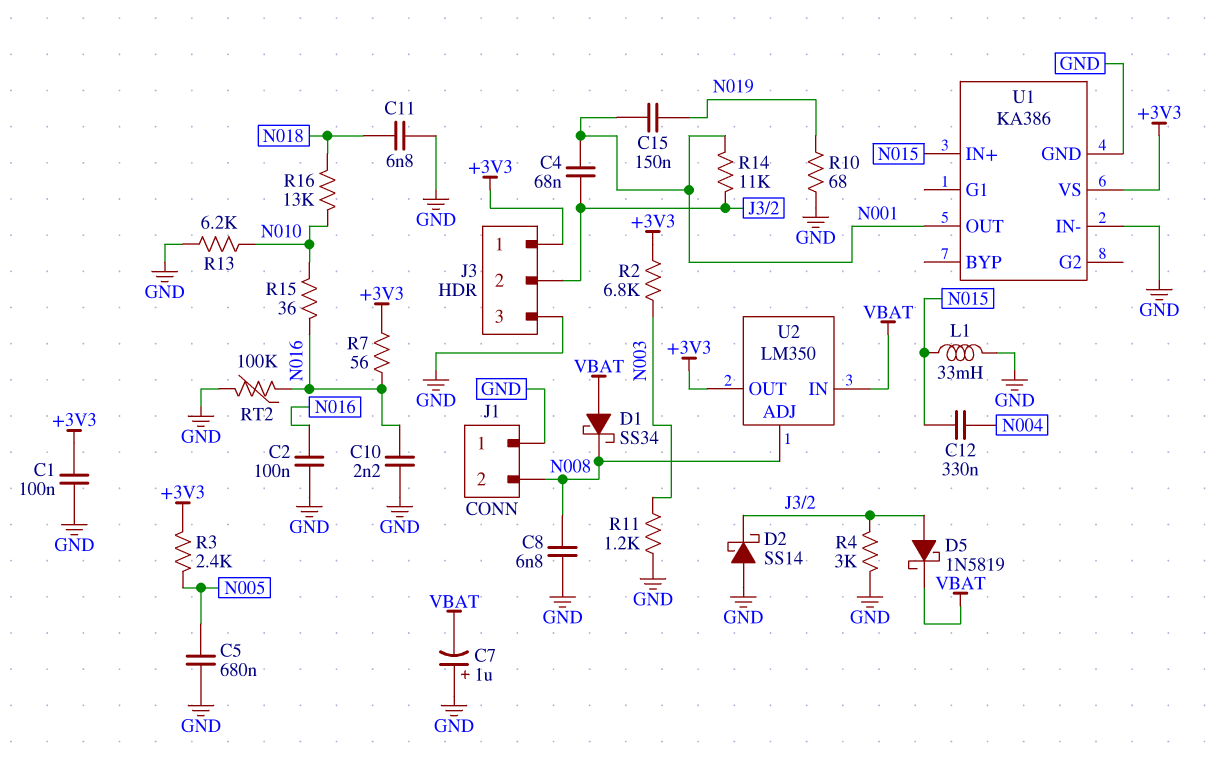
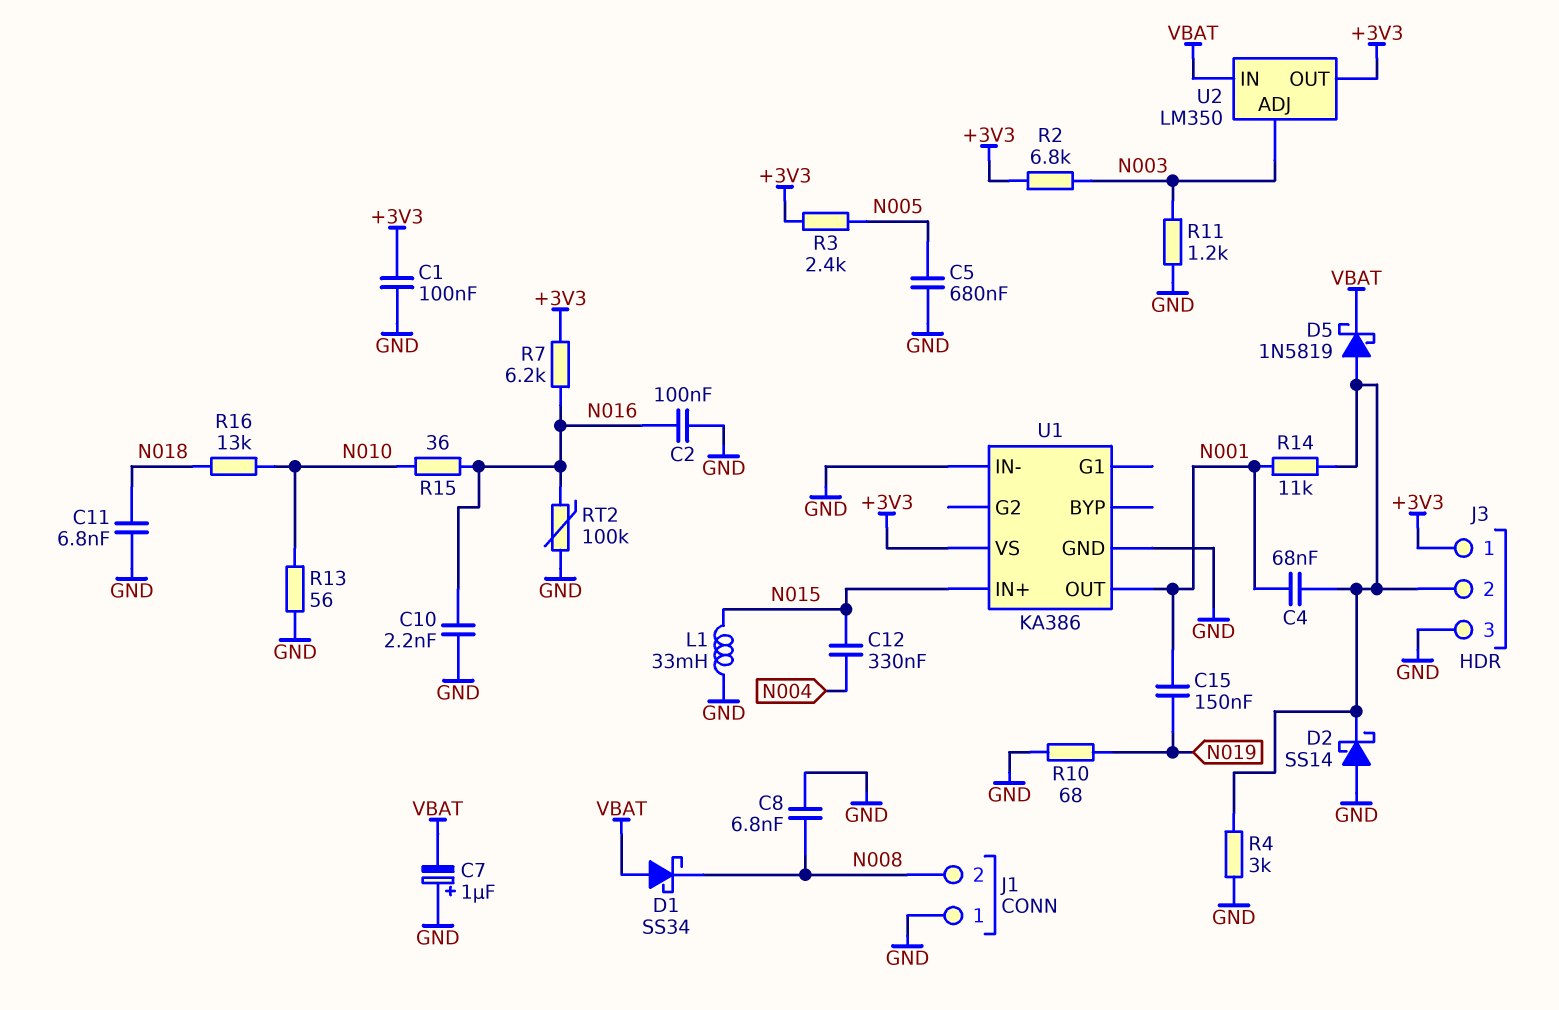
R7: 56 (+3V3, N016) -> 6.2k (+3V3, N016)
R13: 6.2k (GND, N010) -> 56 (GND, N010)
U2 pin ADJ: N008 -> N003

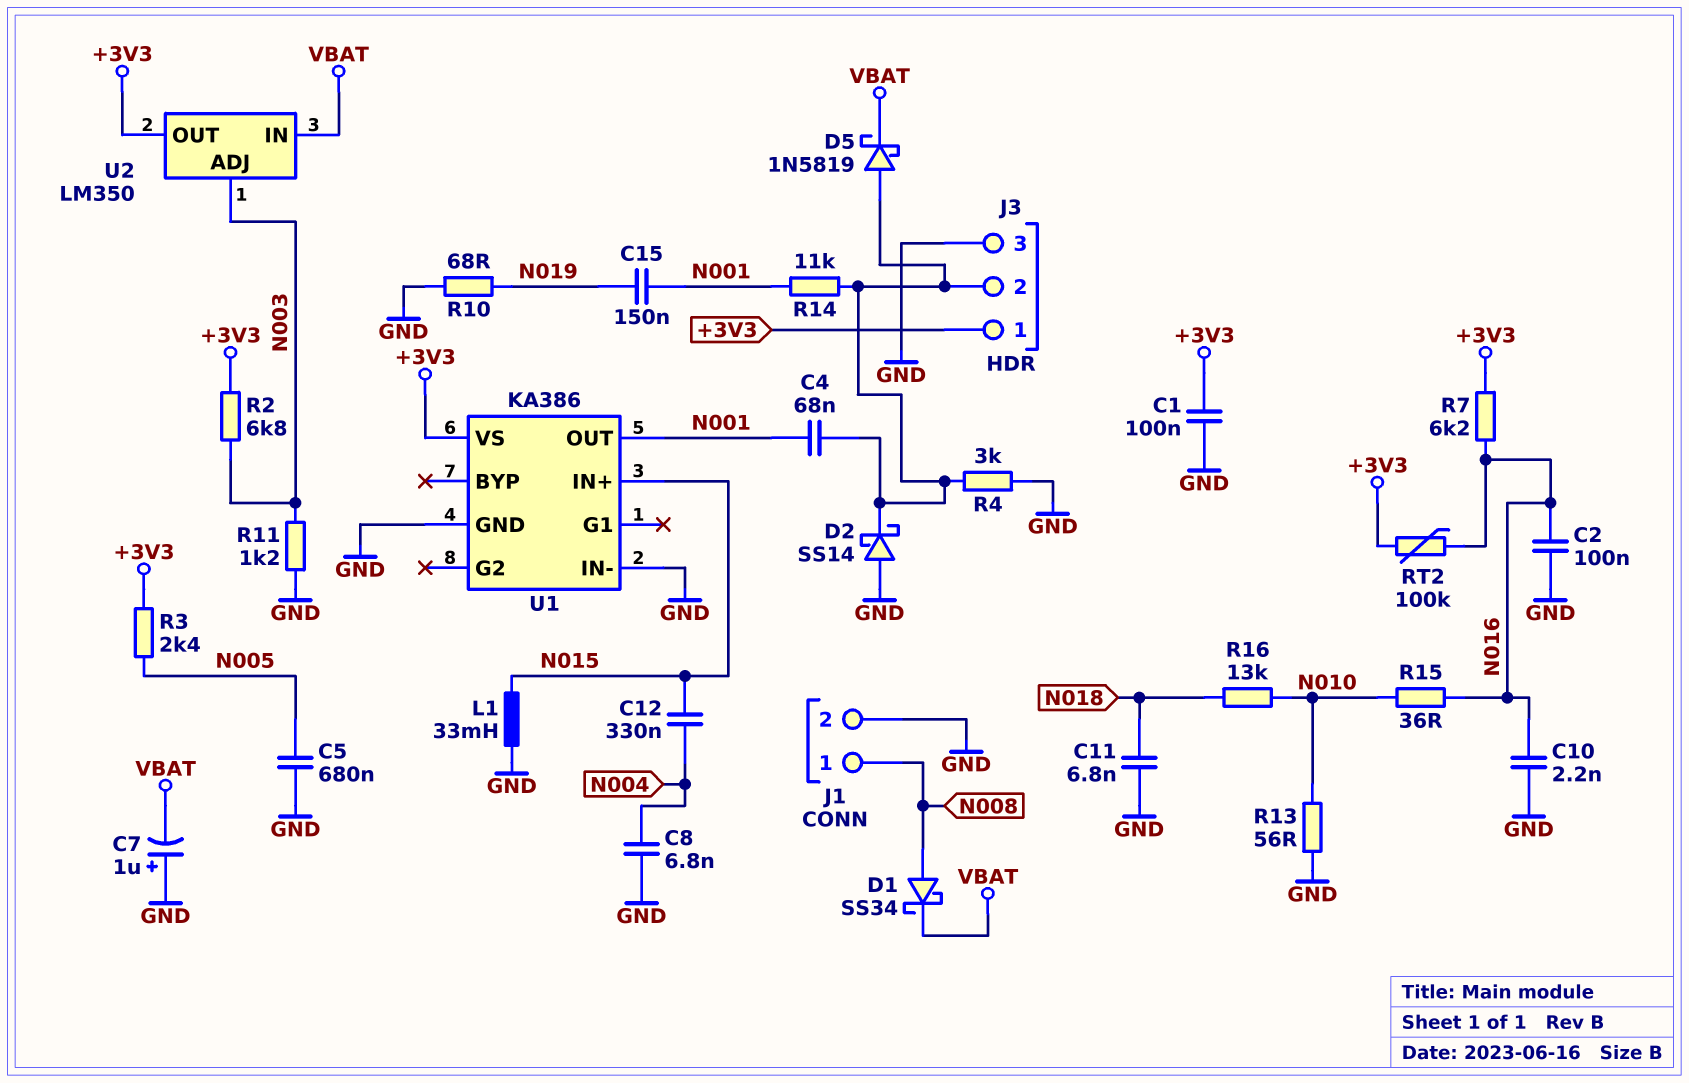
C8: 6.8nF (GND, N008) -> 6.8nF (GND, N004)
D1: schottky SS34 (A VBAT, K N008) -> schottky SS34 (A N008, K VBAT)
J1 pin 1: GND -> N008
J1 pin 2: N008 -> GND
RT2: 100k (GND, N016) -> 100k (+3V3, N016)

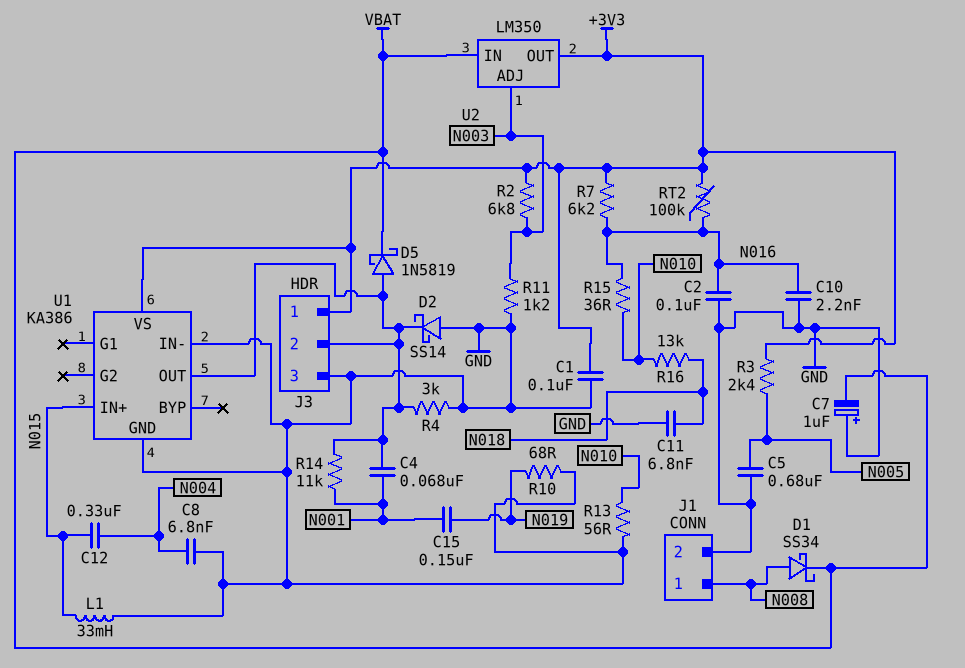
U1 pin OUT: N001 -> J3/2

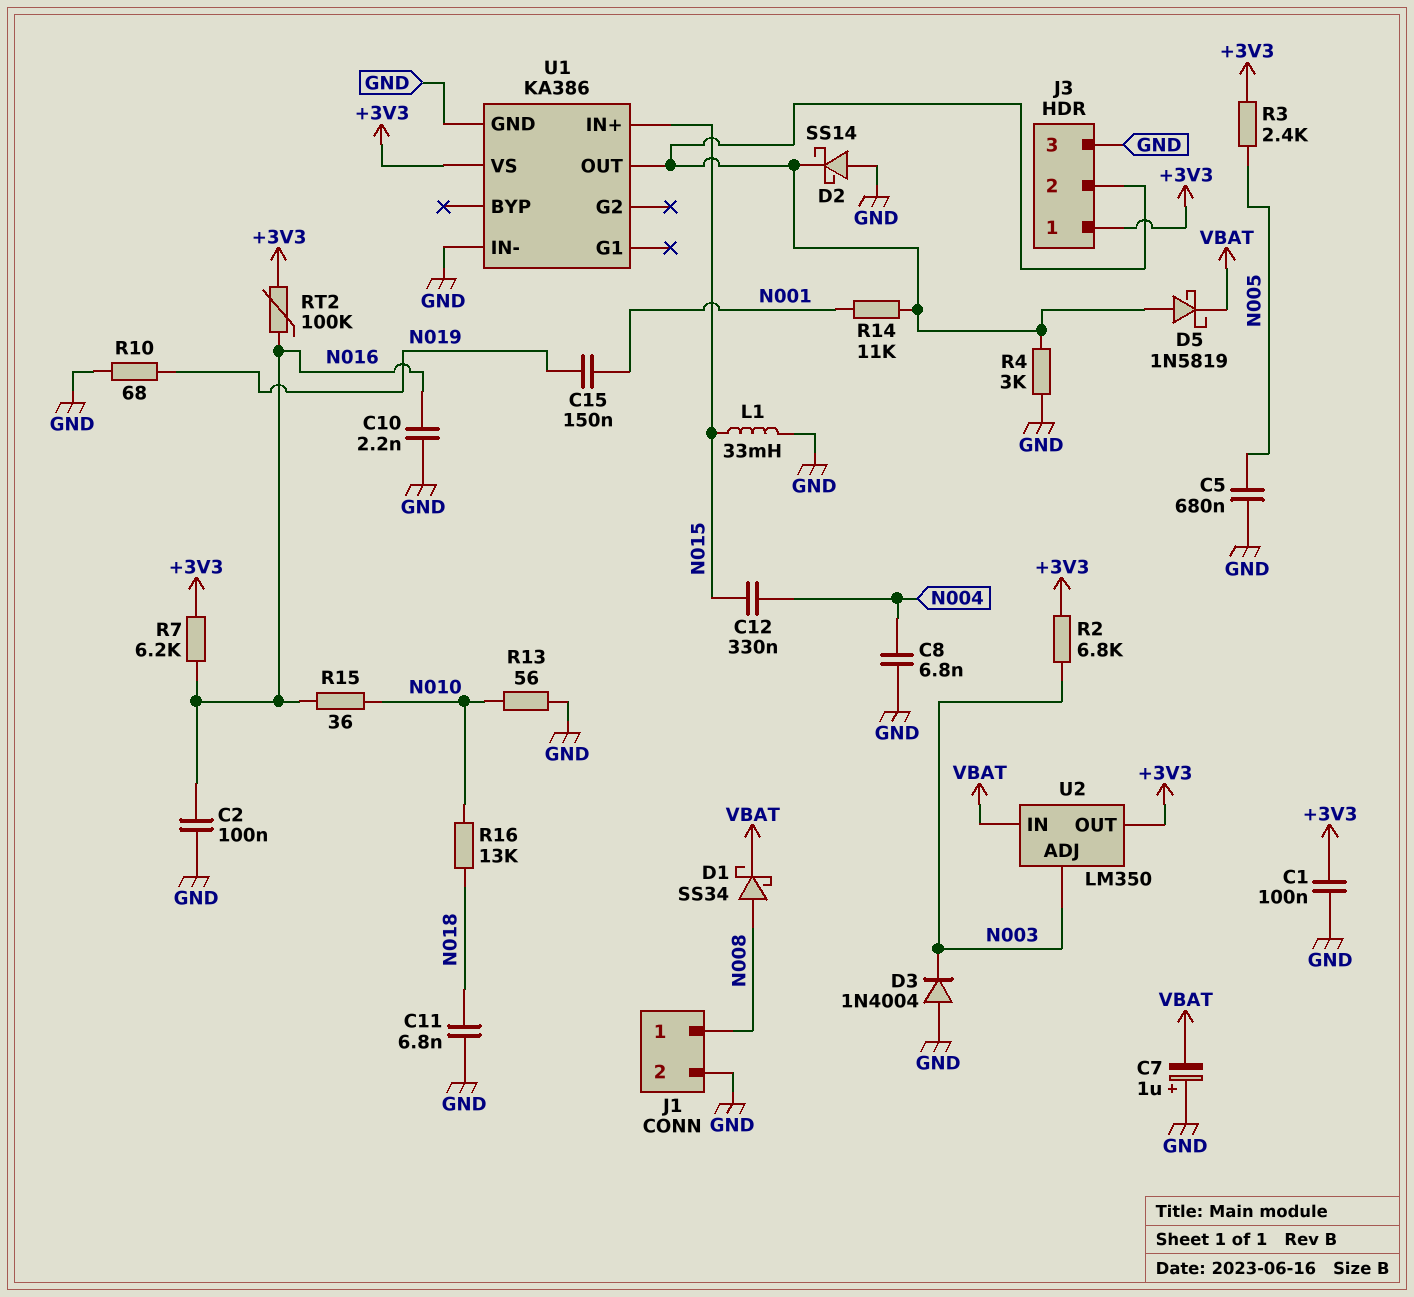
C4: 68nF (J3/2, N001) -> none
D3: none -> diode 1N4004 (A GND, K N003)
R11: 1.2k (GND, N003) -> none

